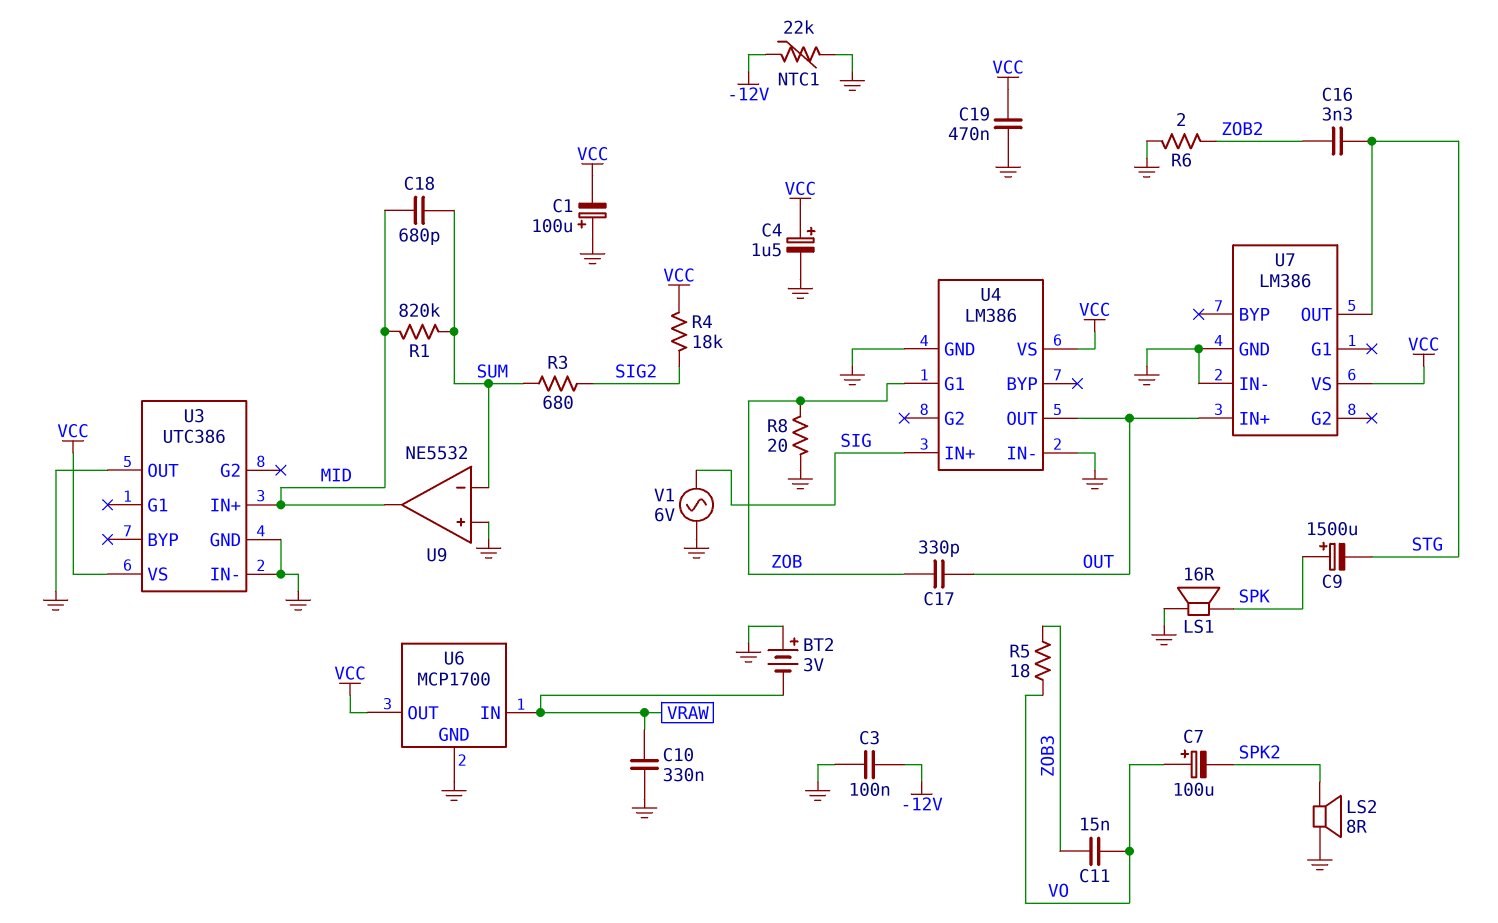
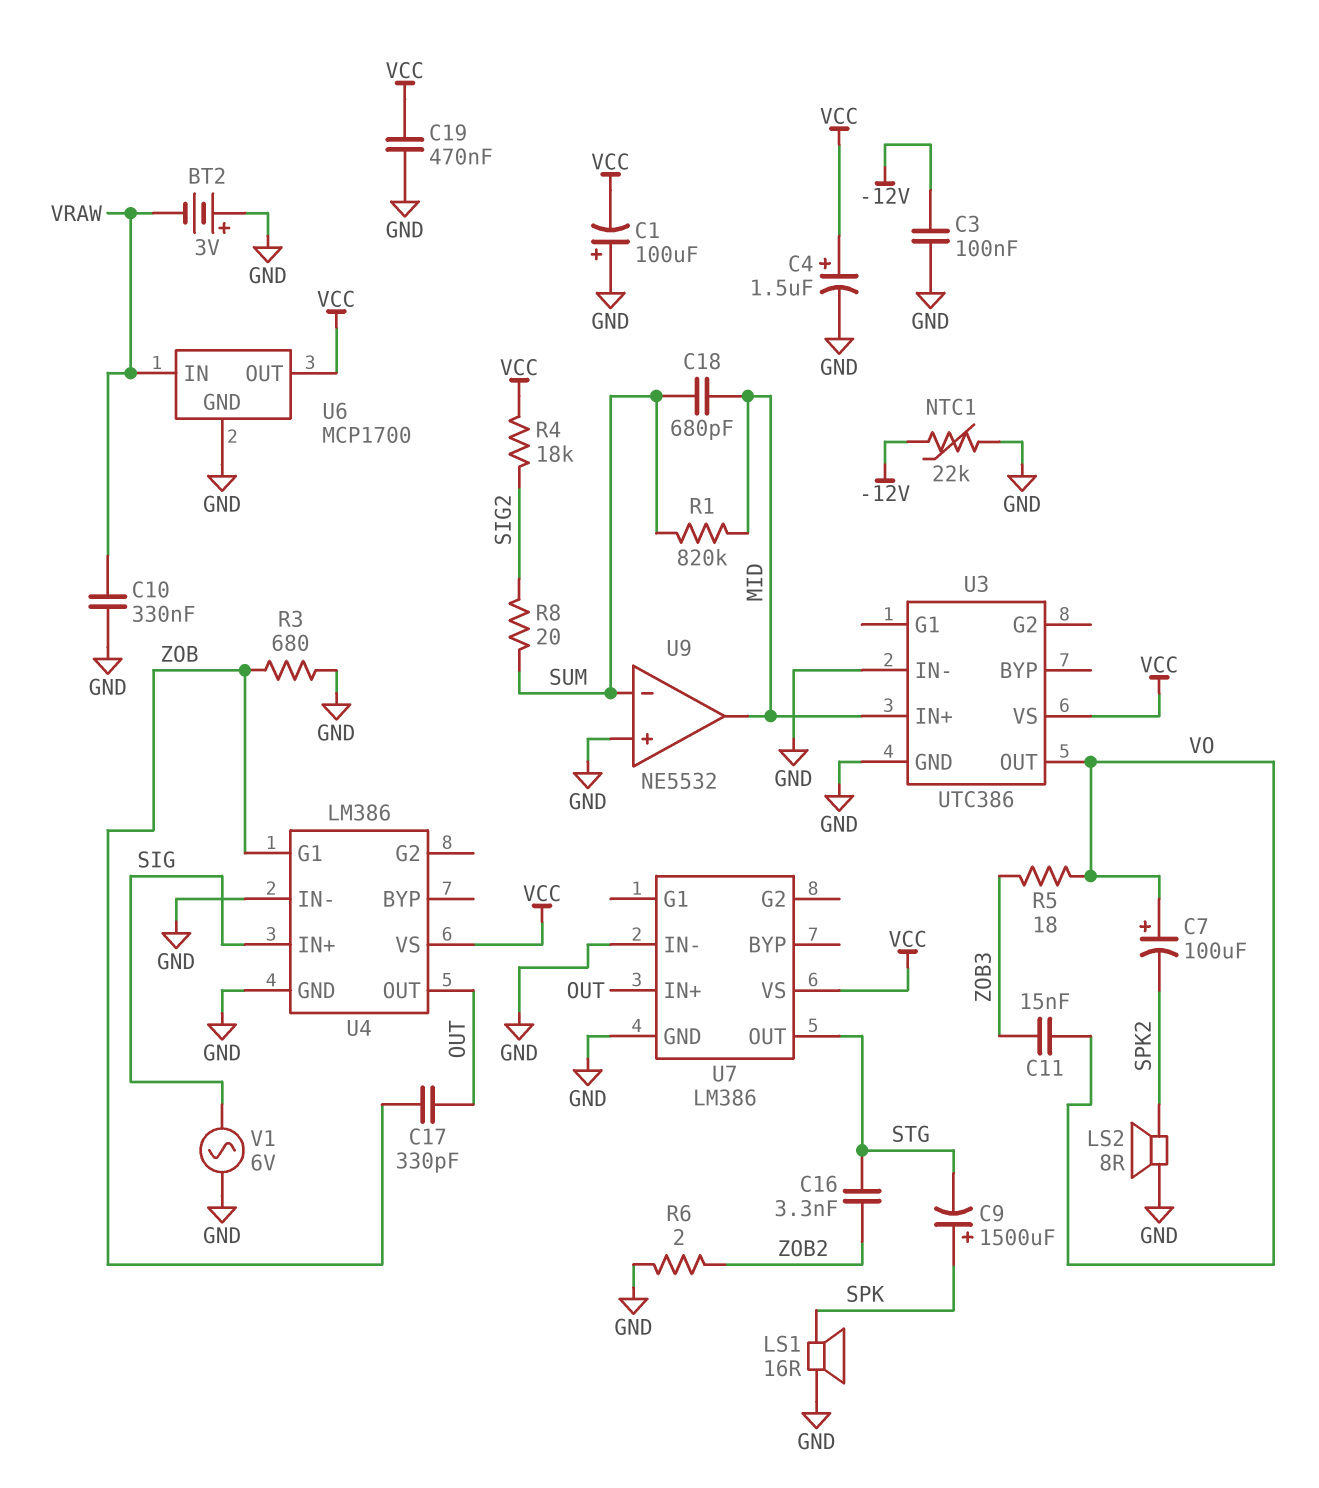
R3: 680 (SIG2, SUM) -> 680 (GND, ZOB)
R8: 20 (GND, ZOB) -> 20 (SIG2, SUM)
U3 pin OUT: GND -> VO

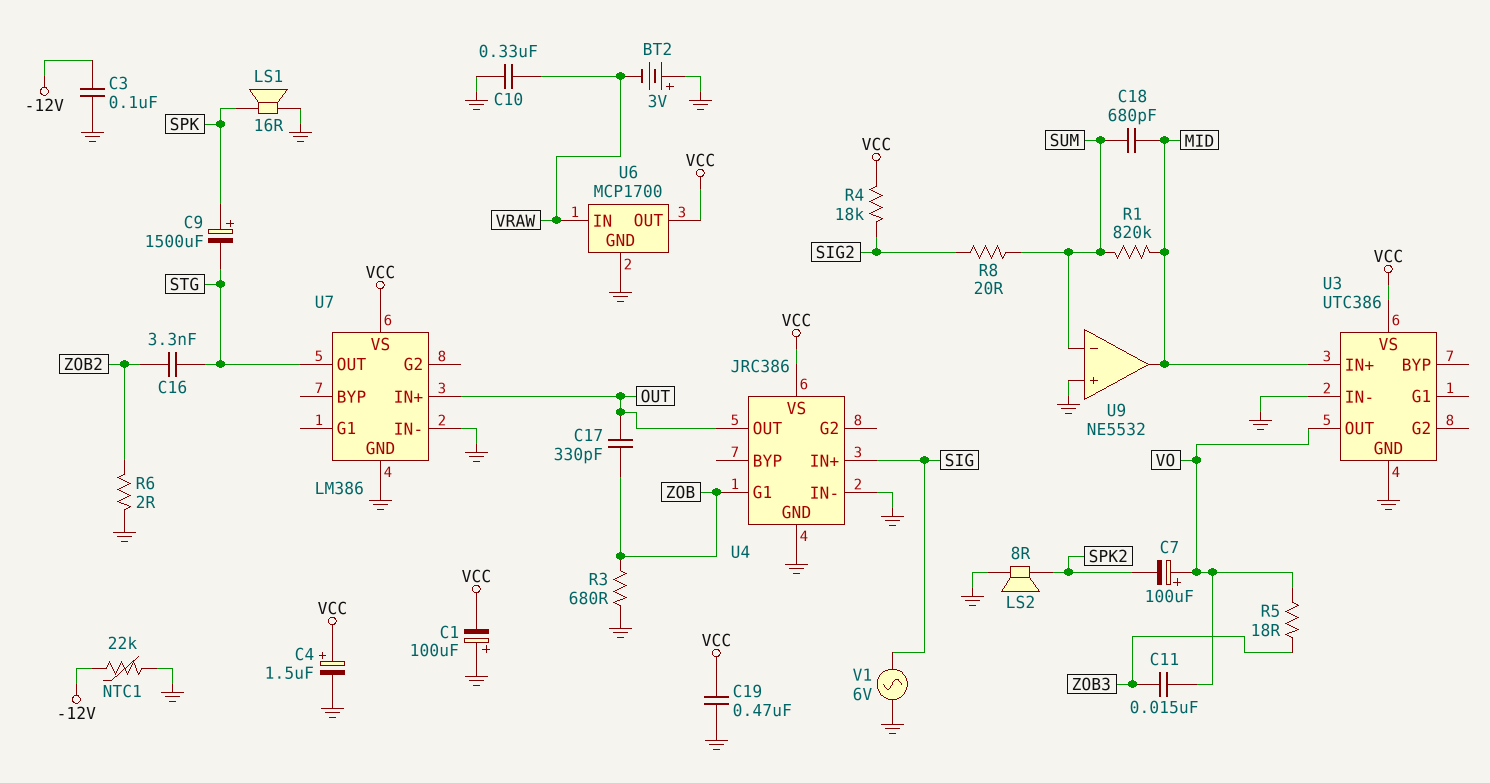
U4: LM386 -> JRC386

